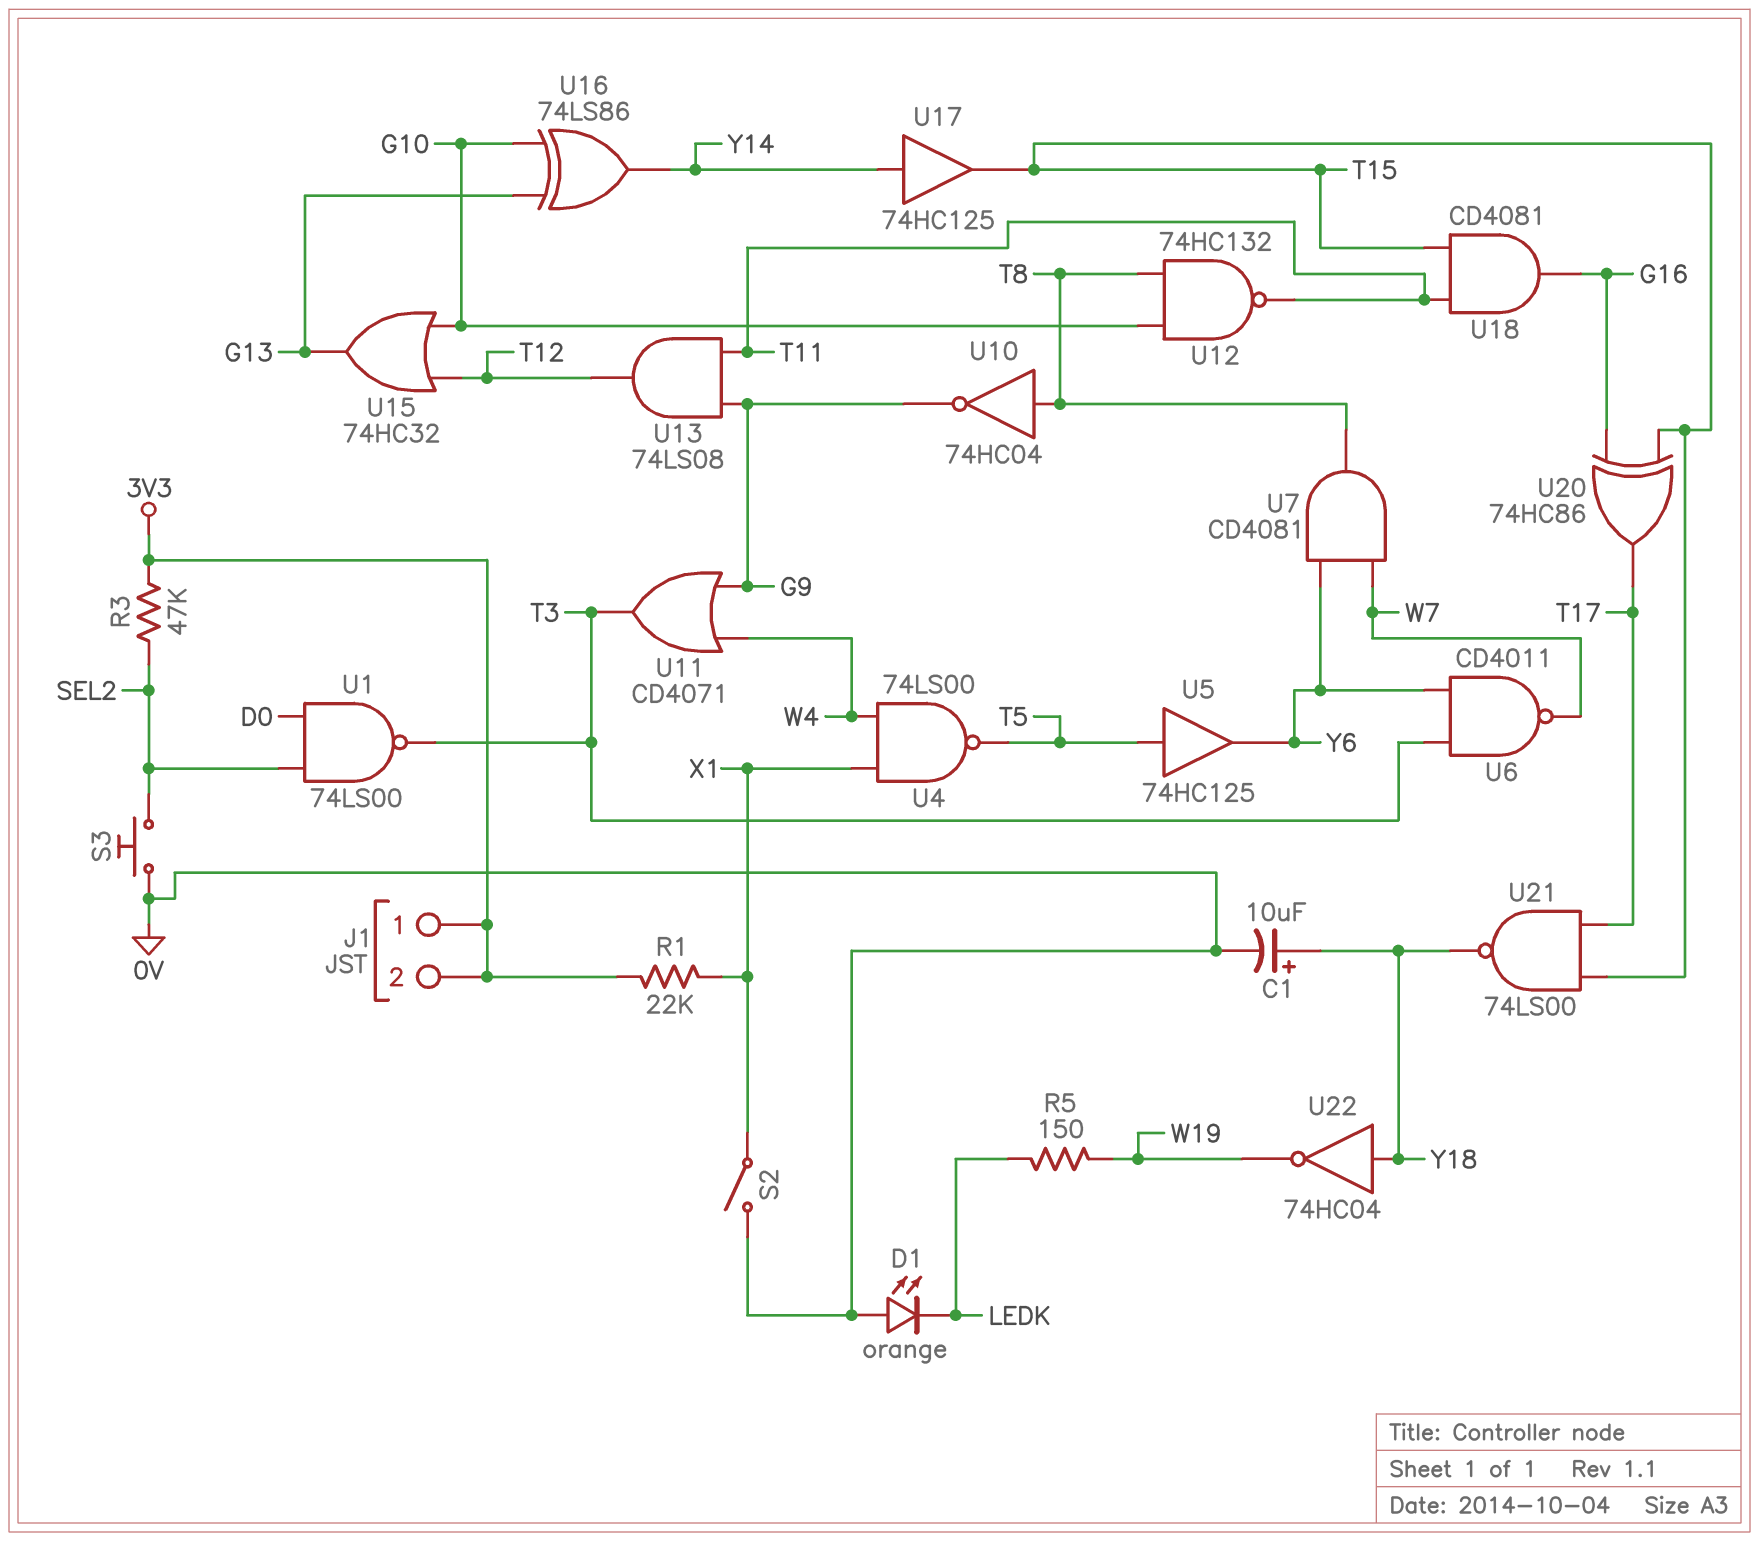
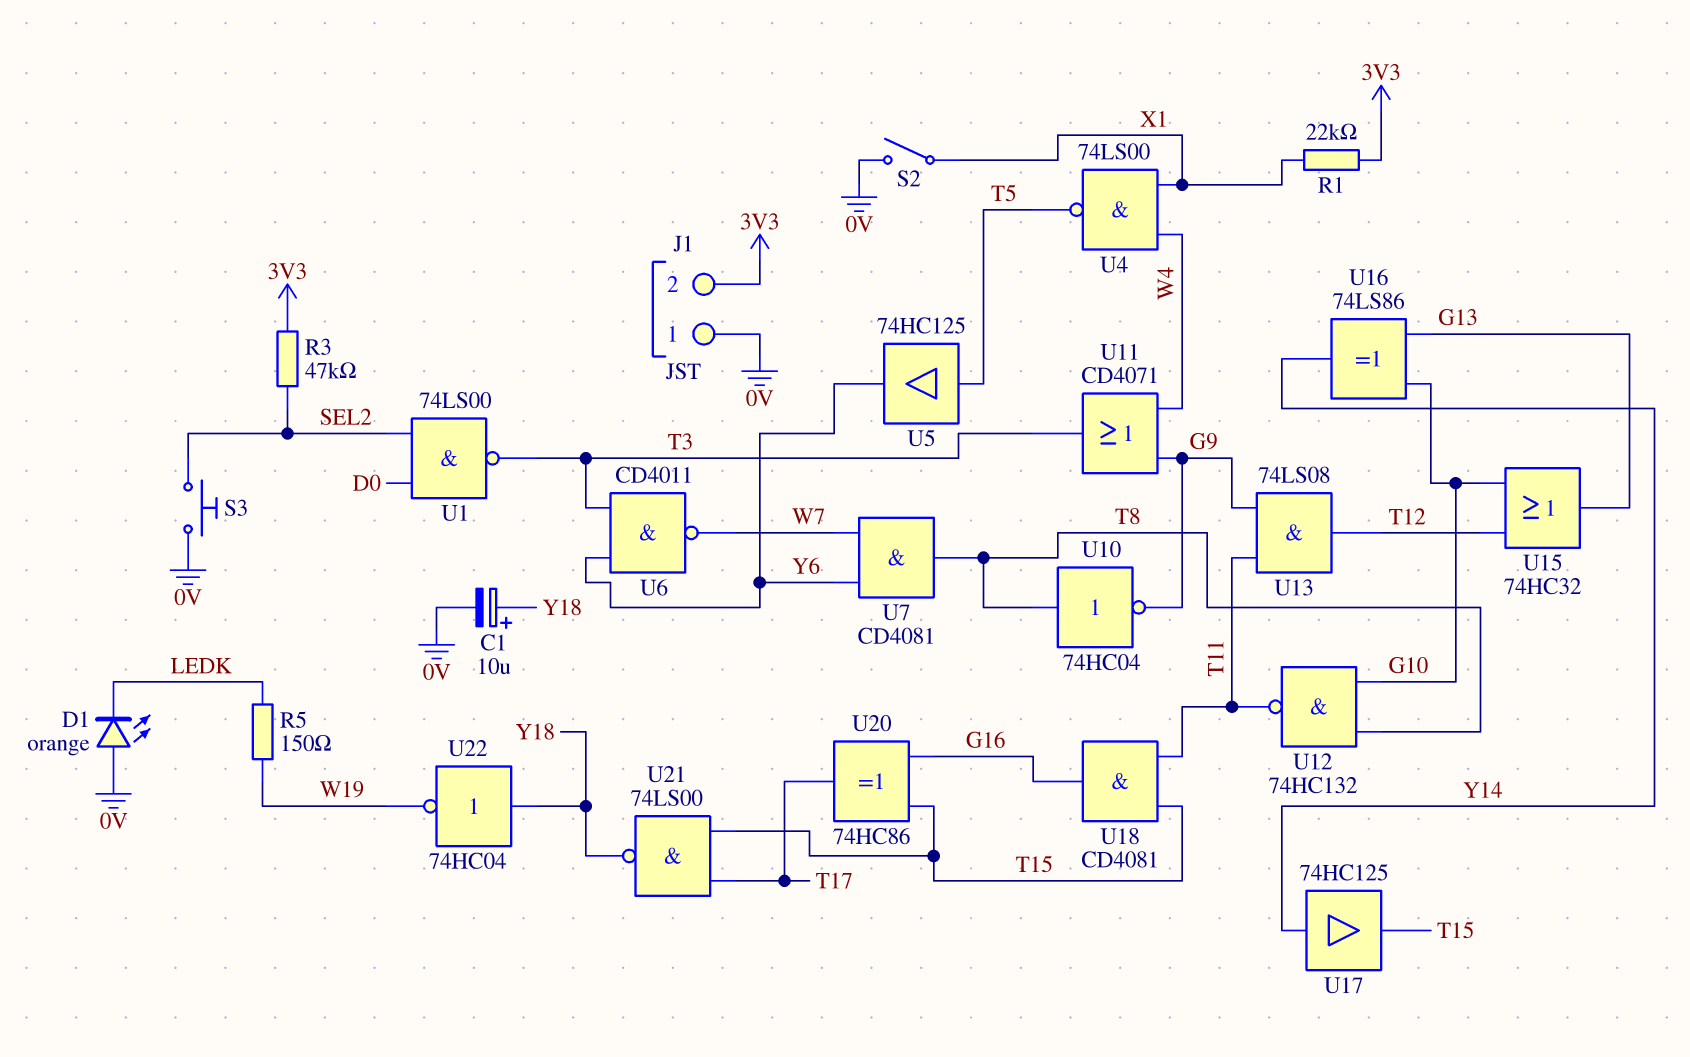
J1 pin 1: 3V3 -> 0V

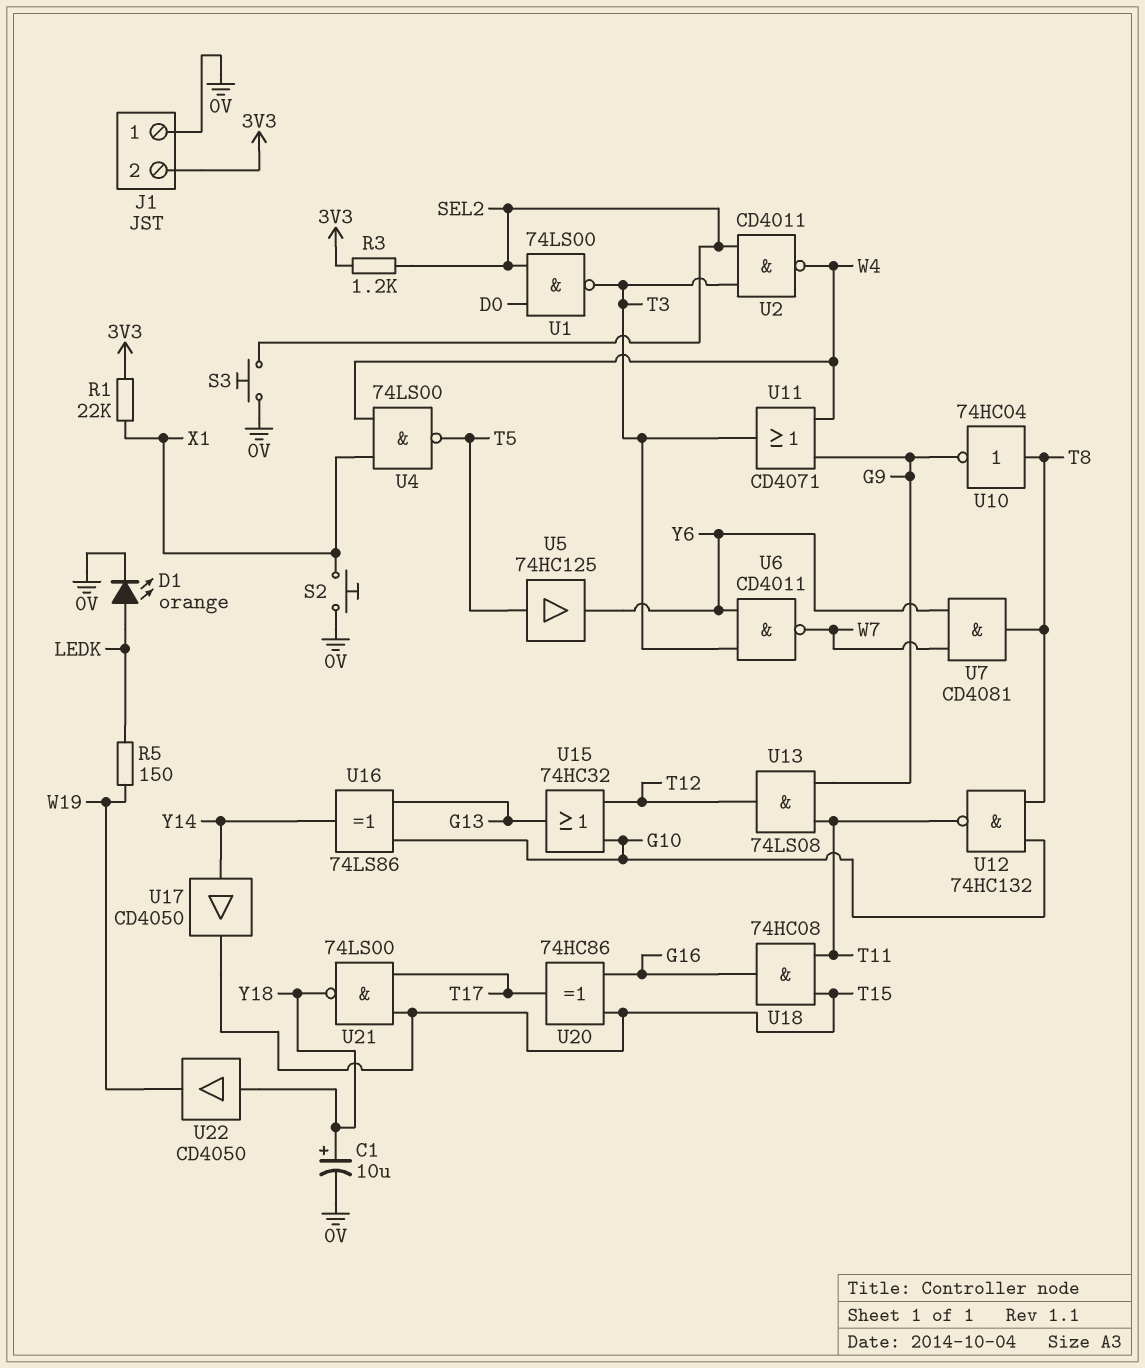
D1: LED orange (A 0V, K LEDK) -> LED orange (A LEDK, K 0V)
R3: 47k (3V3, SEL2) -> 1.2k (3V3, SEL2)
S2: switch (0V, X1) -> button (0V, X1)
U2: none -> NAND CD4011 (in SEL2, in T3, out W4)
U17: buffer 74HC125 (in Y14, out T15) -> buffer CD4050 (in Y14, out T15)
U18: AND CD4081 (in T11, in T15, out G16) -> AND 74HC08 (in T11, in T15, out G16)
U22: NOT 74HC04 (in Y18, out W19) -> buffer CD4050 (in Y18, out W19)

